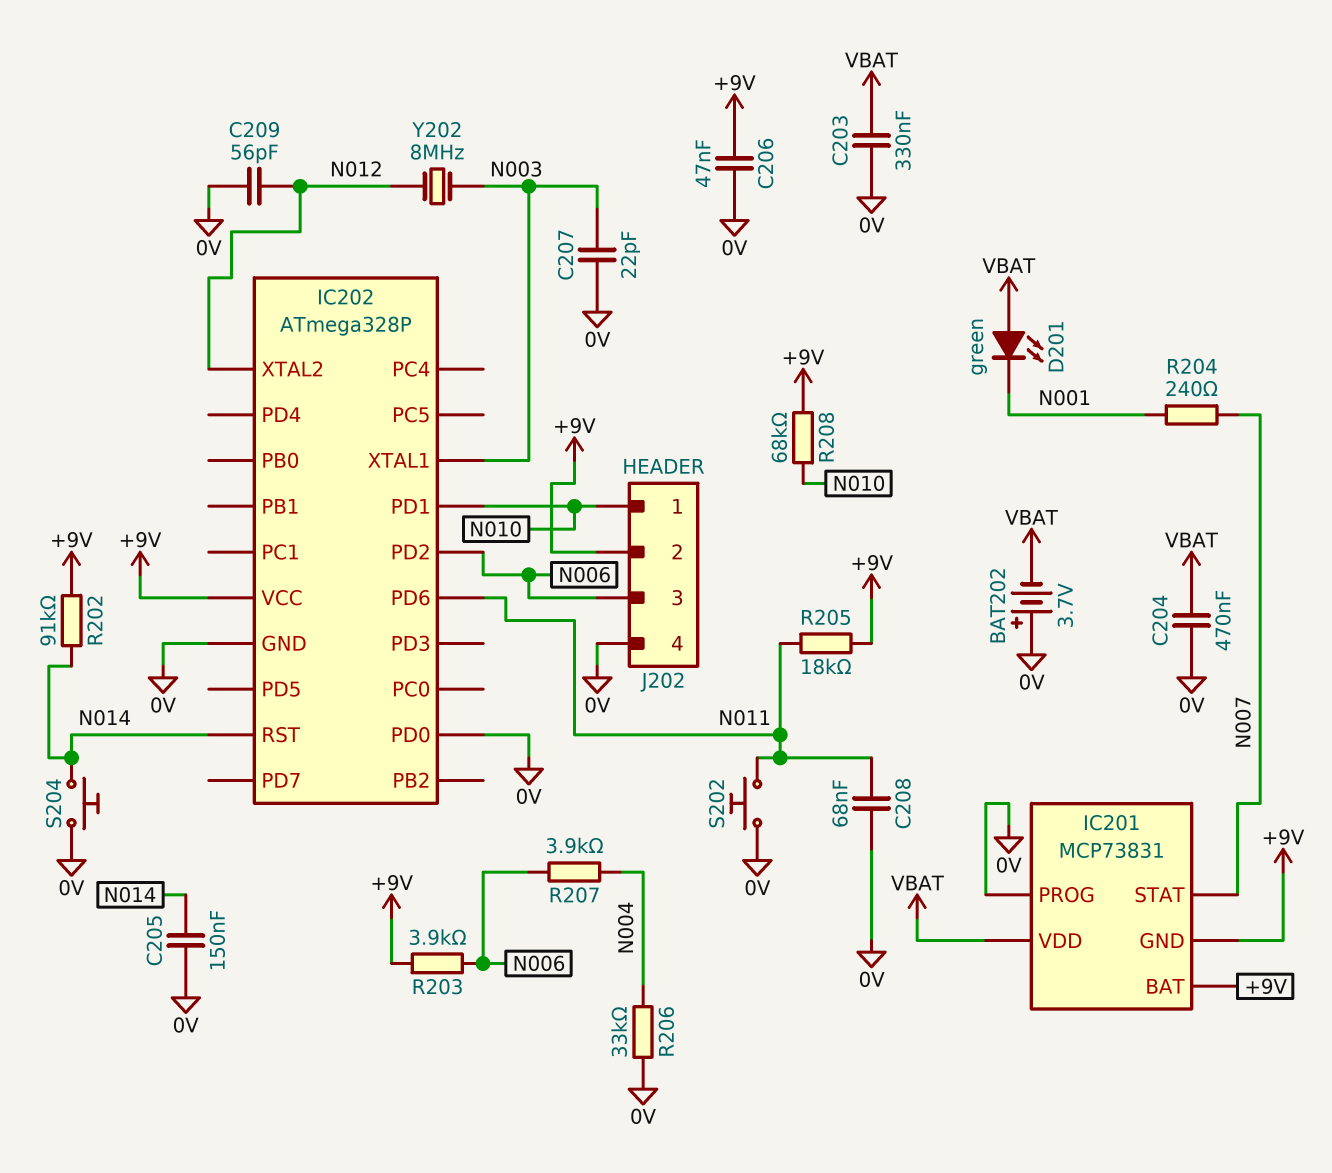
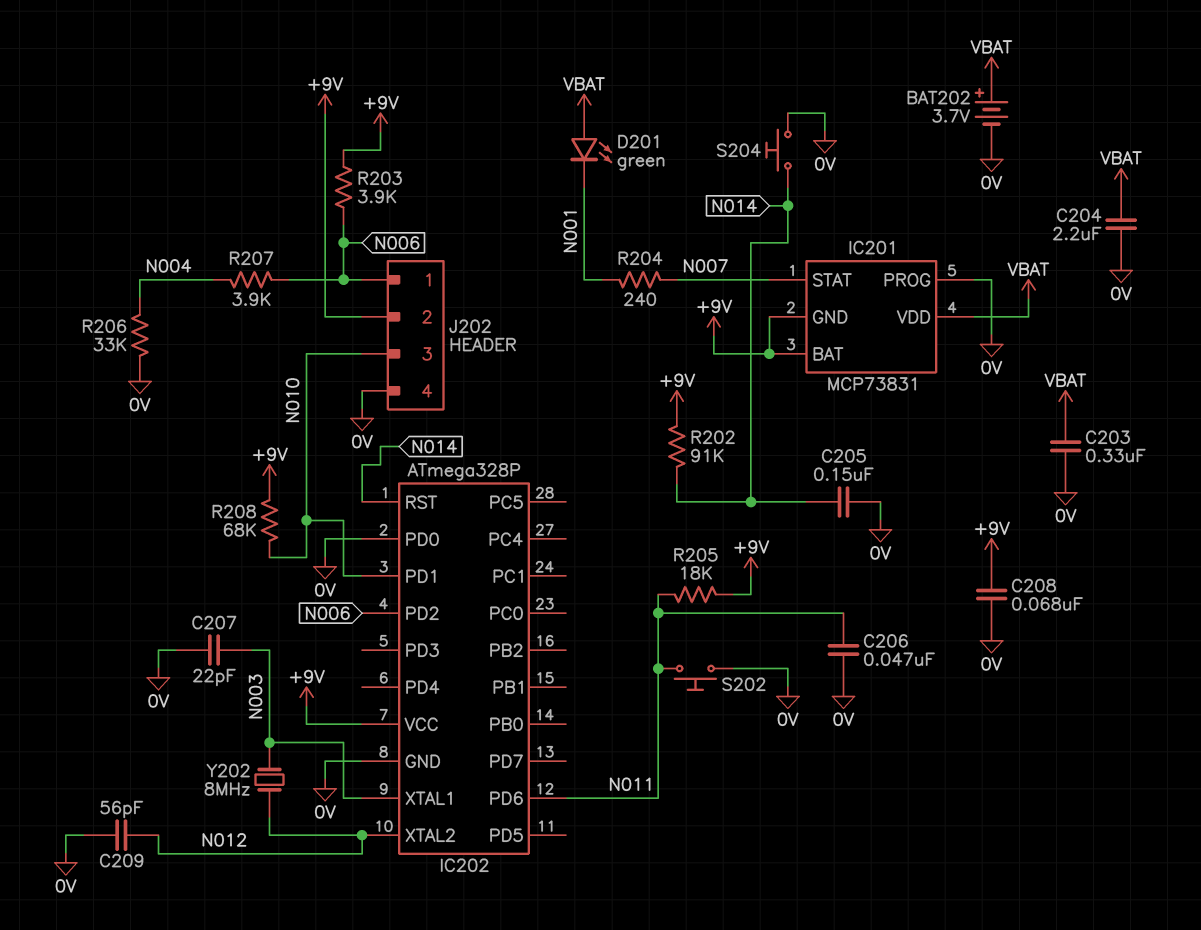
BAT202: 3.7V (plus 0V, minus VBAT) -> 3.7V (plus VBAT, minus 0V)
C204: 470nF (0V, VBAT) -> 2.2uF (0V, VBAT)
C206: 47nF (+9V, 0V) -> 47nF (0V, N011)
C208: 68nF (0V, N011) -> 68nF (+9V, 0V)
J202 pin 1: N010 -> N006
J202 pin 3: N006 -> N010

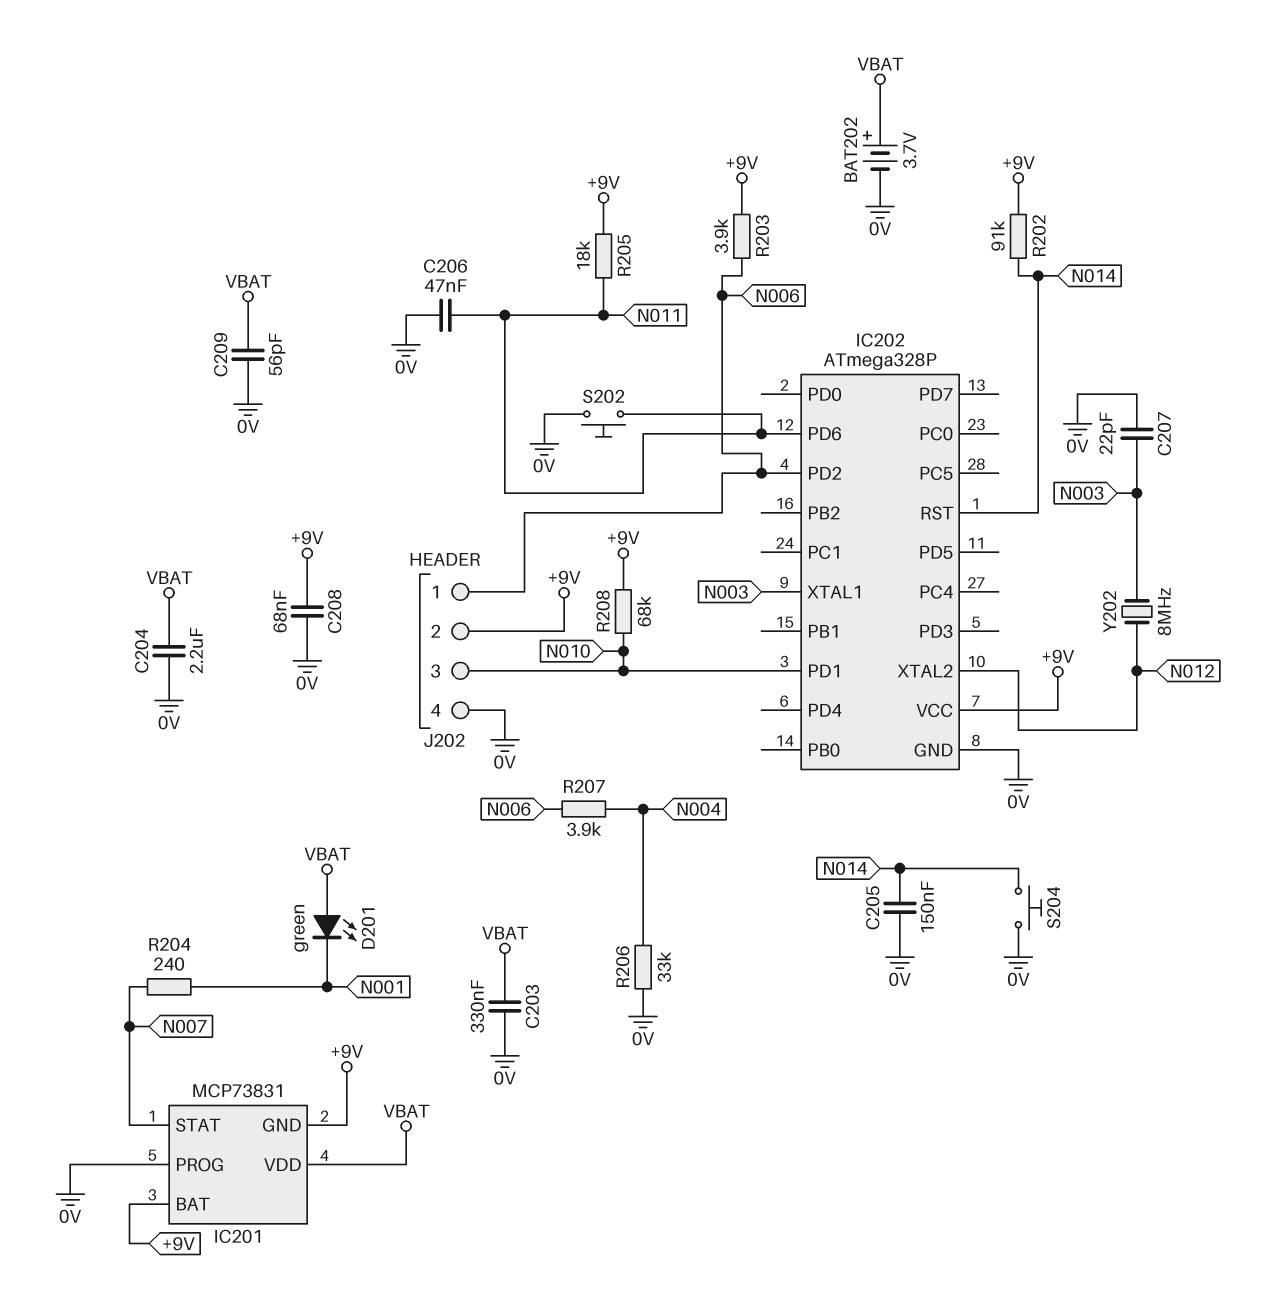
C209: 56pF (0V, N012) -> 56pF (0V, VBAT)
IC202 pin PD0: 0V -> none

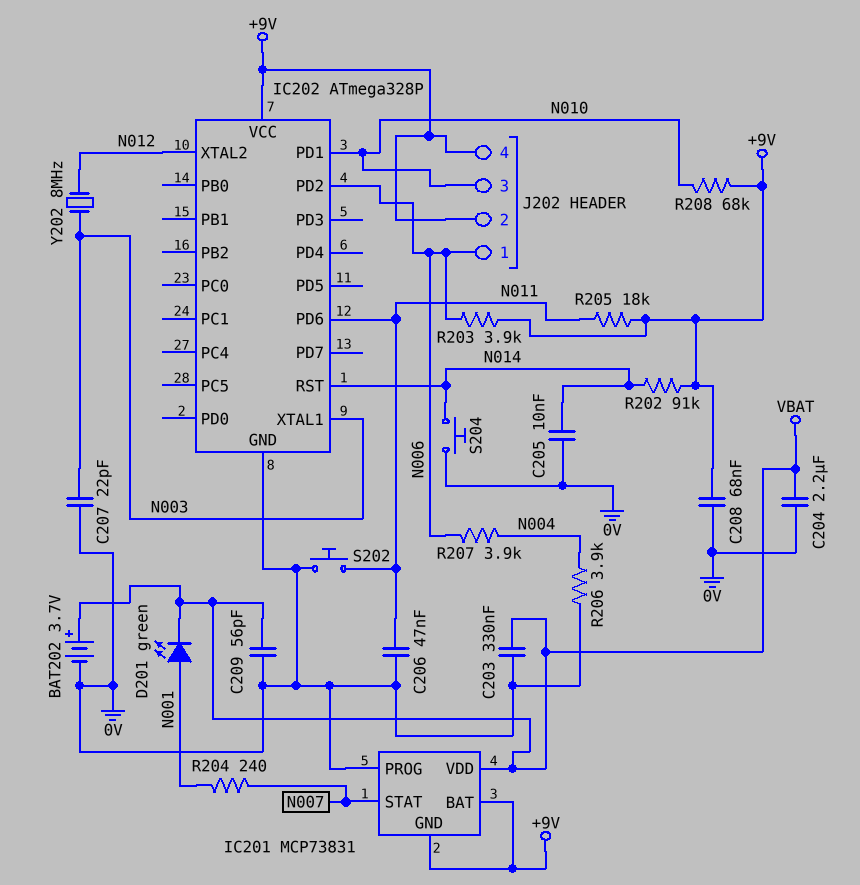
C205: 150nF (0V, N014) -> 10nF (0V, N014)
D201: LED green (A VBAT, K N001) -> LED green (A N001, K VBAT)
J202 pin 4: 0V -> +9V
R206: 33k (0V, N004) -> 3.9k (0V, N004)

